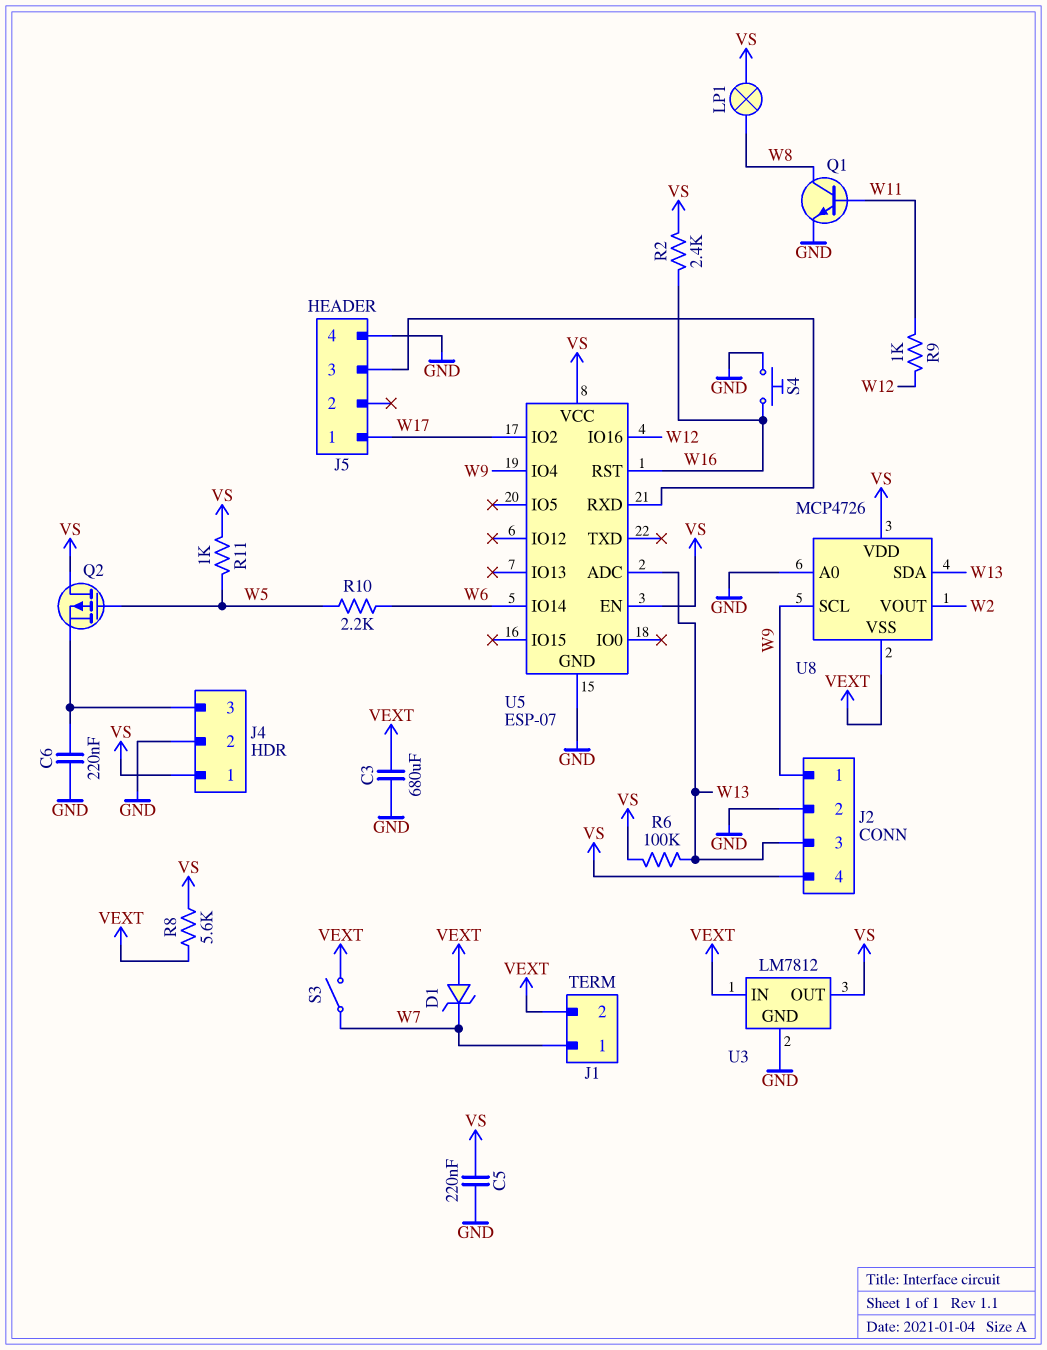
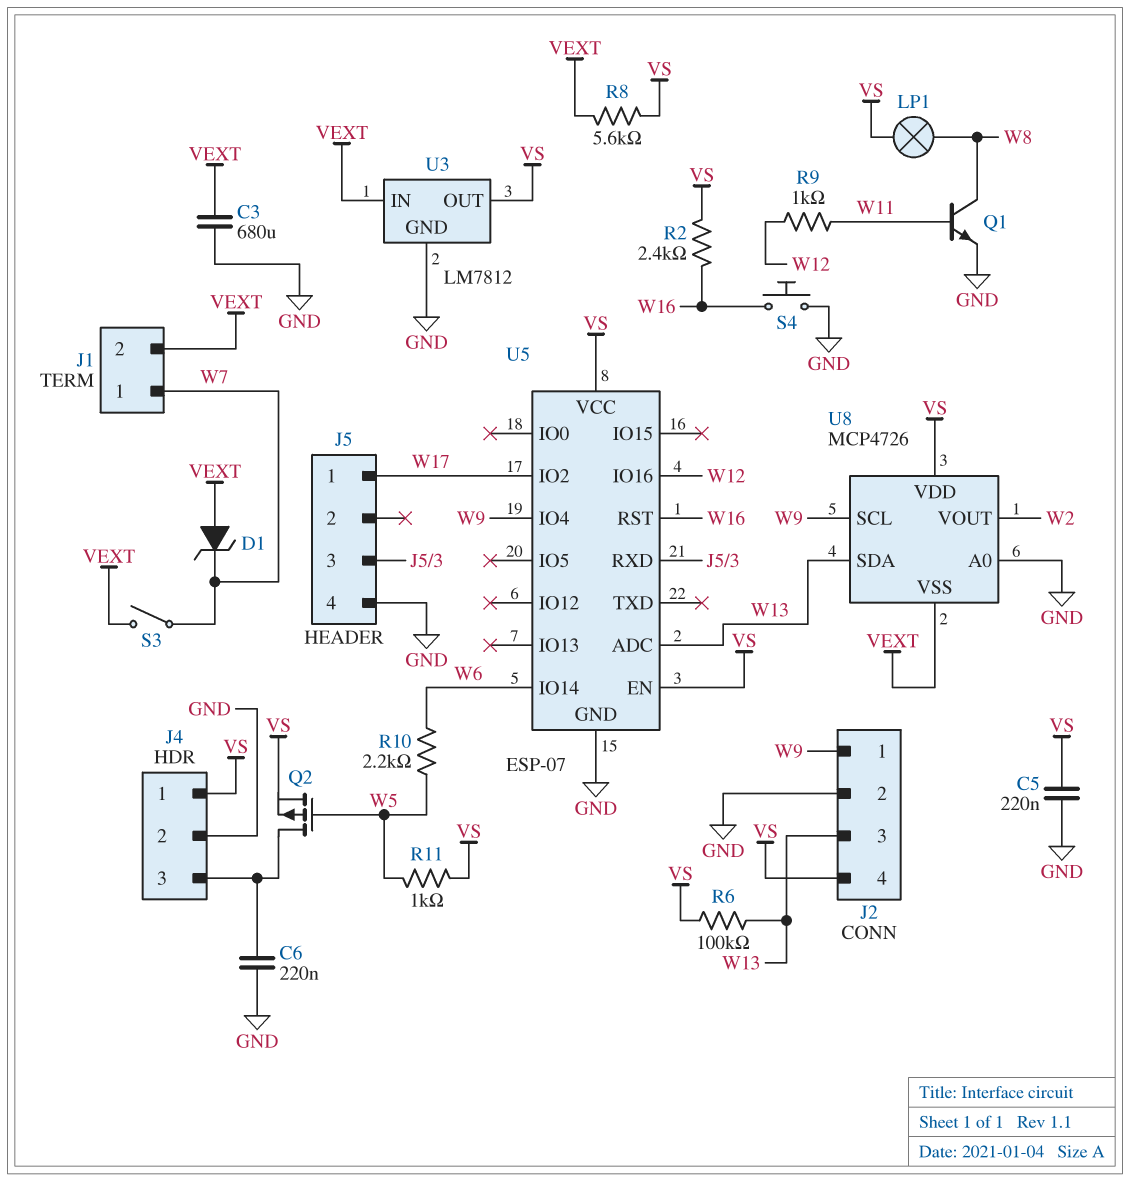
Q2: PMOS (G W5, D VS, S J4/3) -> PMOS (G W5, D J4/3, S VS)

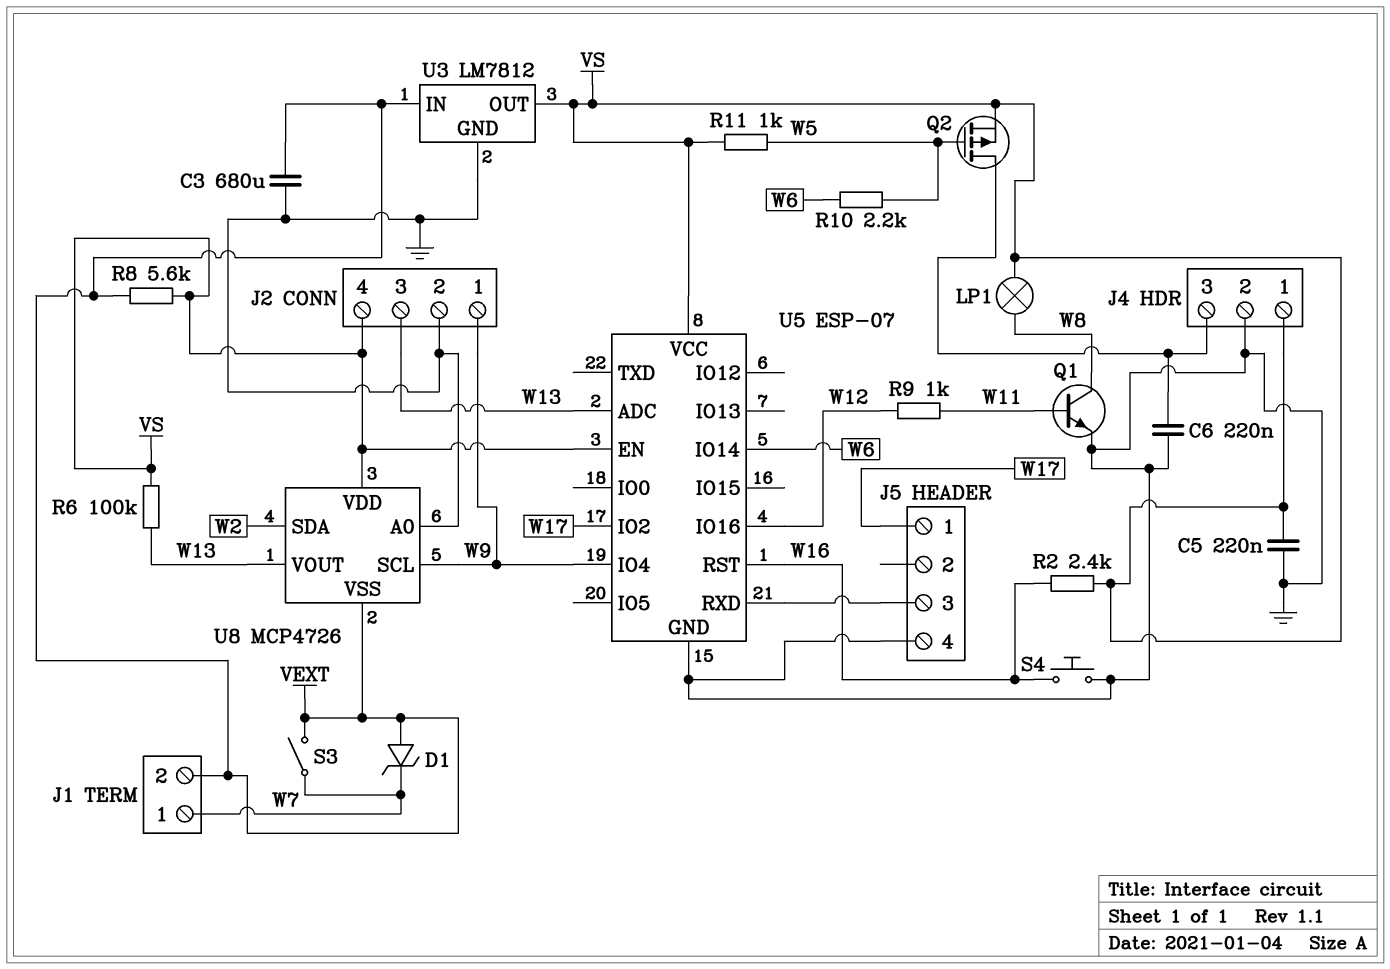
U8 pin SDA: W13 -> W2
U8 pin VOUT: W2 -> W13

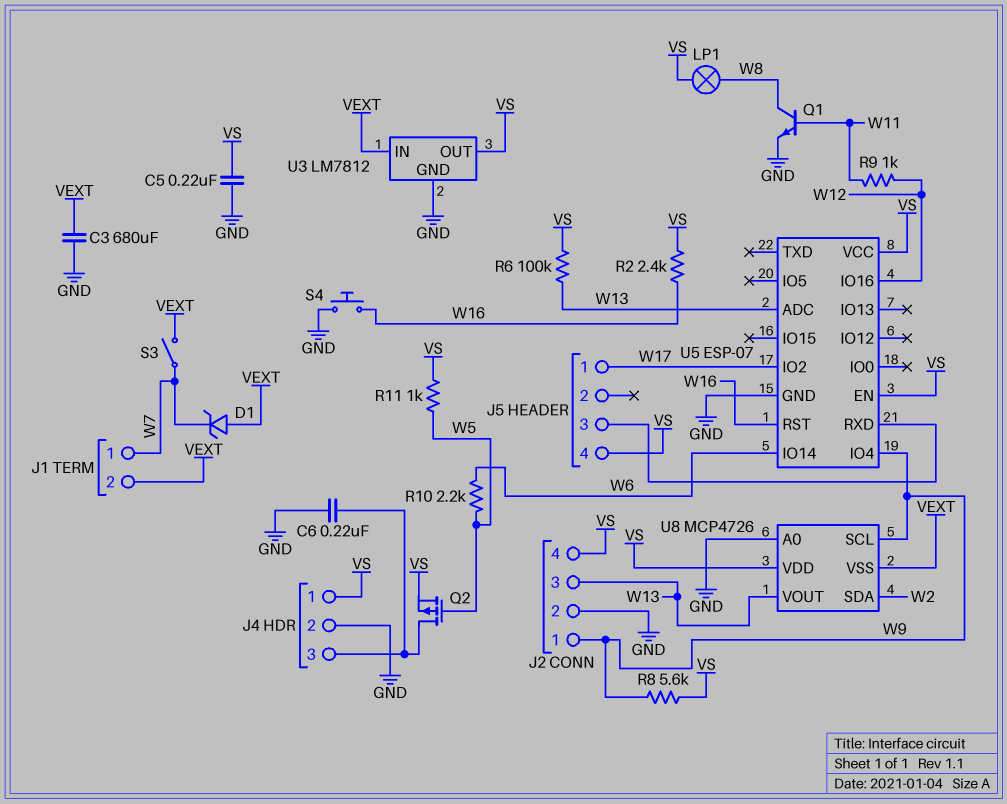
J5 pin 4: GND -> VS
R8: 5.6k (VEXT, VS) -> 5.6k (VS, W9)

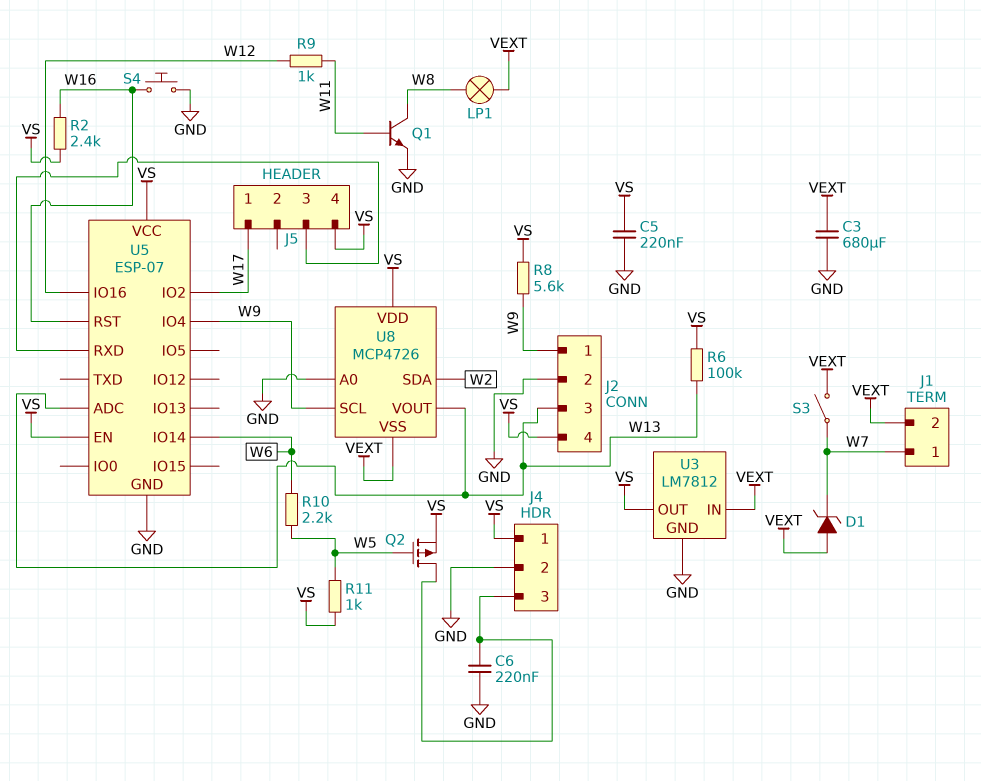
LP1: lamp (VS, W8) -> lamp (VEXT, W8)

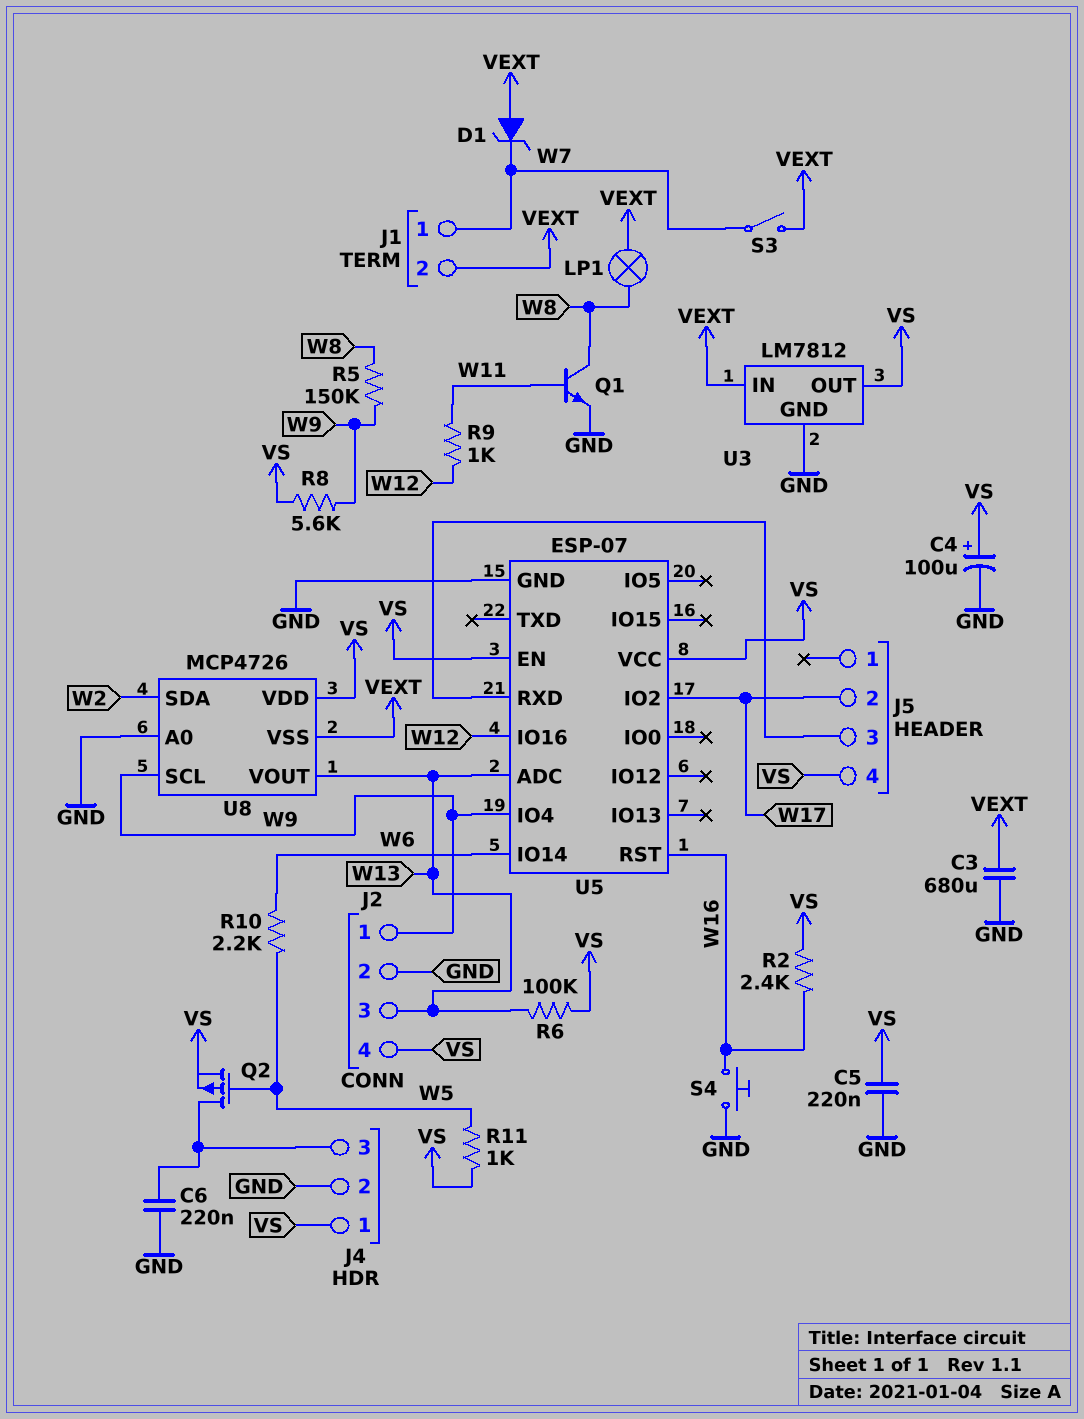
C4: none -> 100uF (plus VS, minus GND)
J5 pin 1: W17 -> none
J5 pin 2: none -> W17
R5: none -> 150k (W8, W9)

